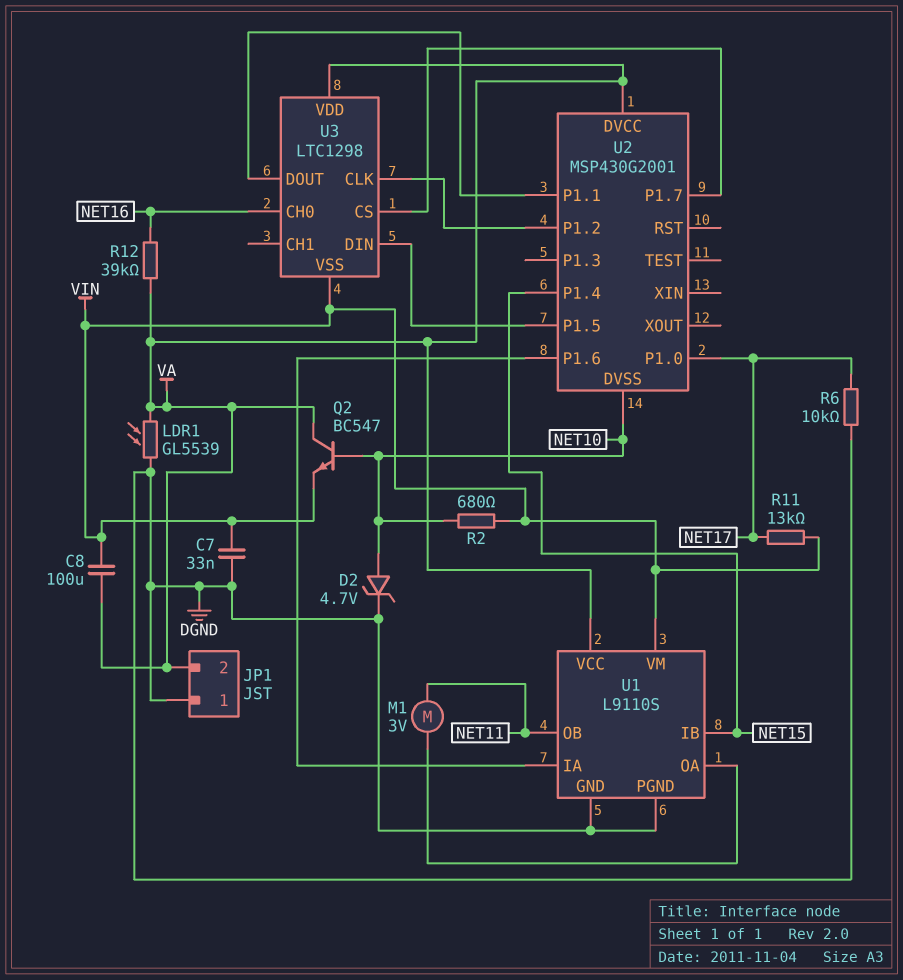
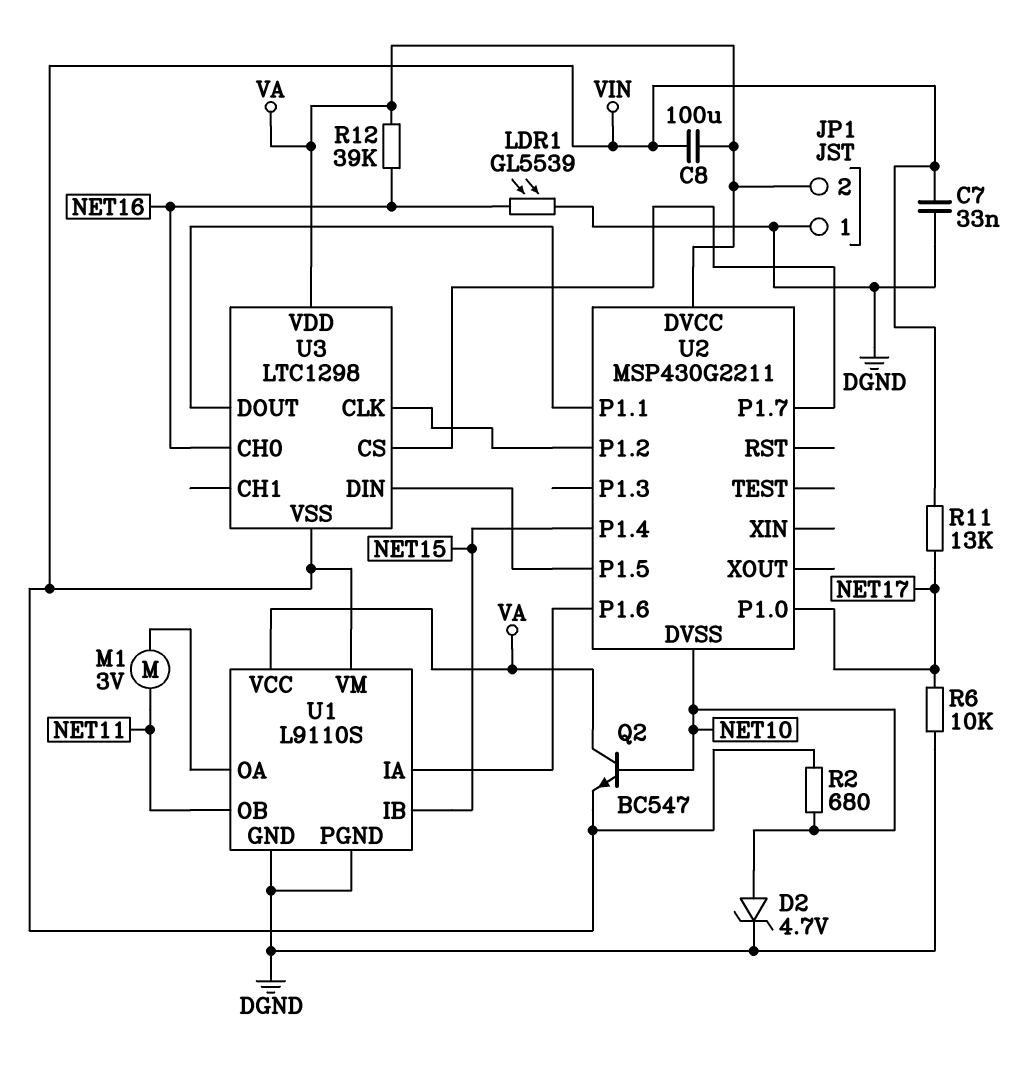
LDR1: GL5539 (DGND, VA) -> GL5539 (DGND, NET16)
U2: MSP430G2001 -> MSP430G2211

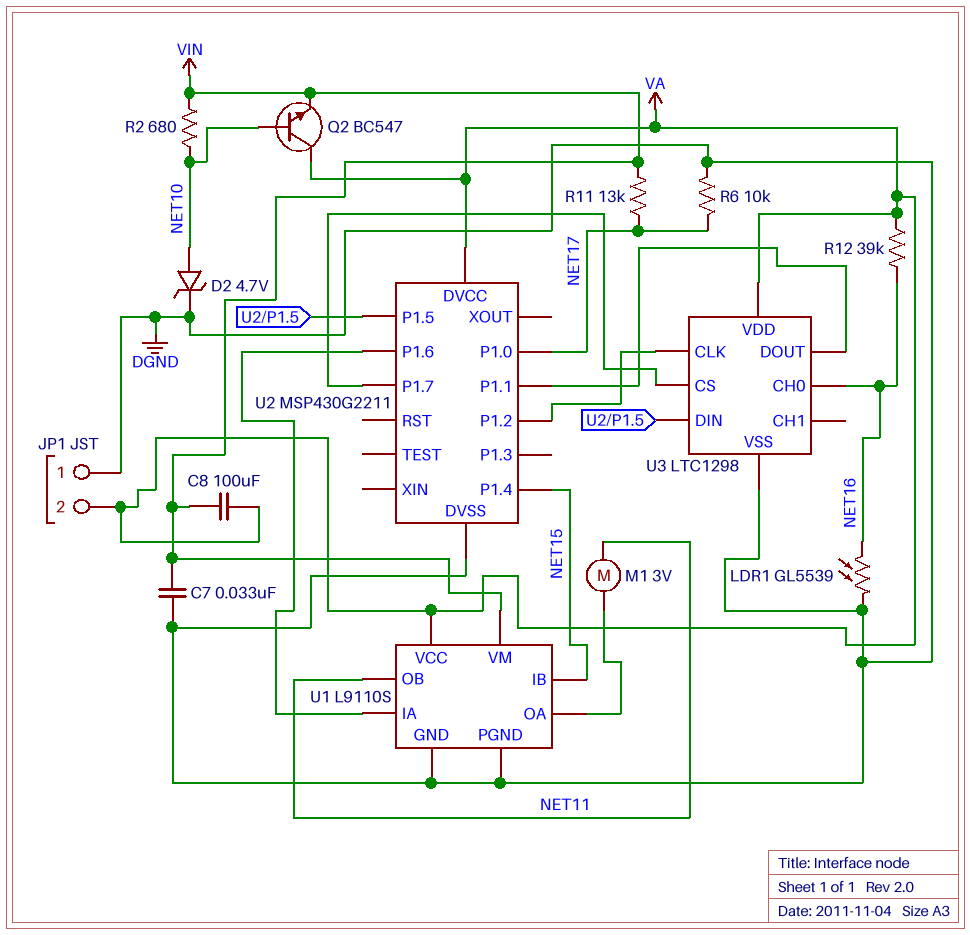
U2 pin DVSS: NET10 -> DGND
U3 pin VSS: VIN -> DGND

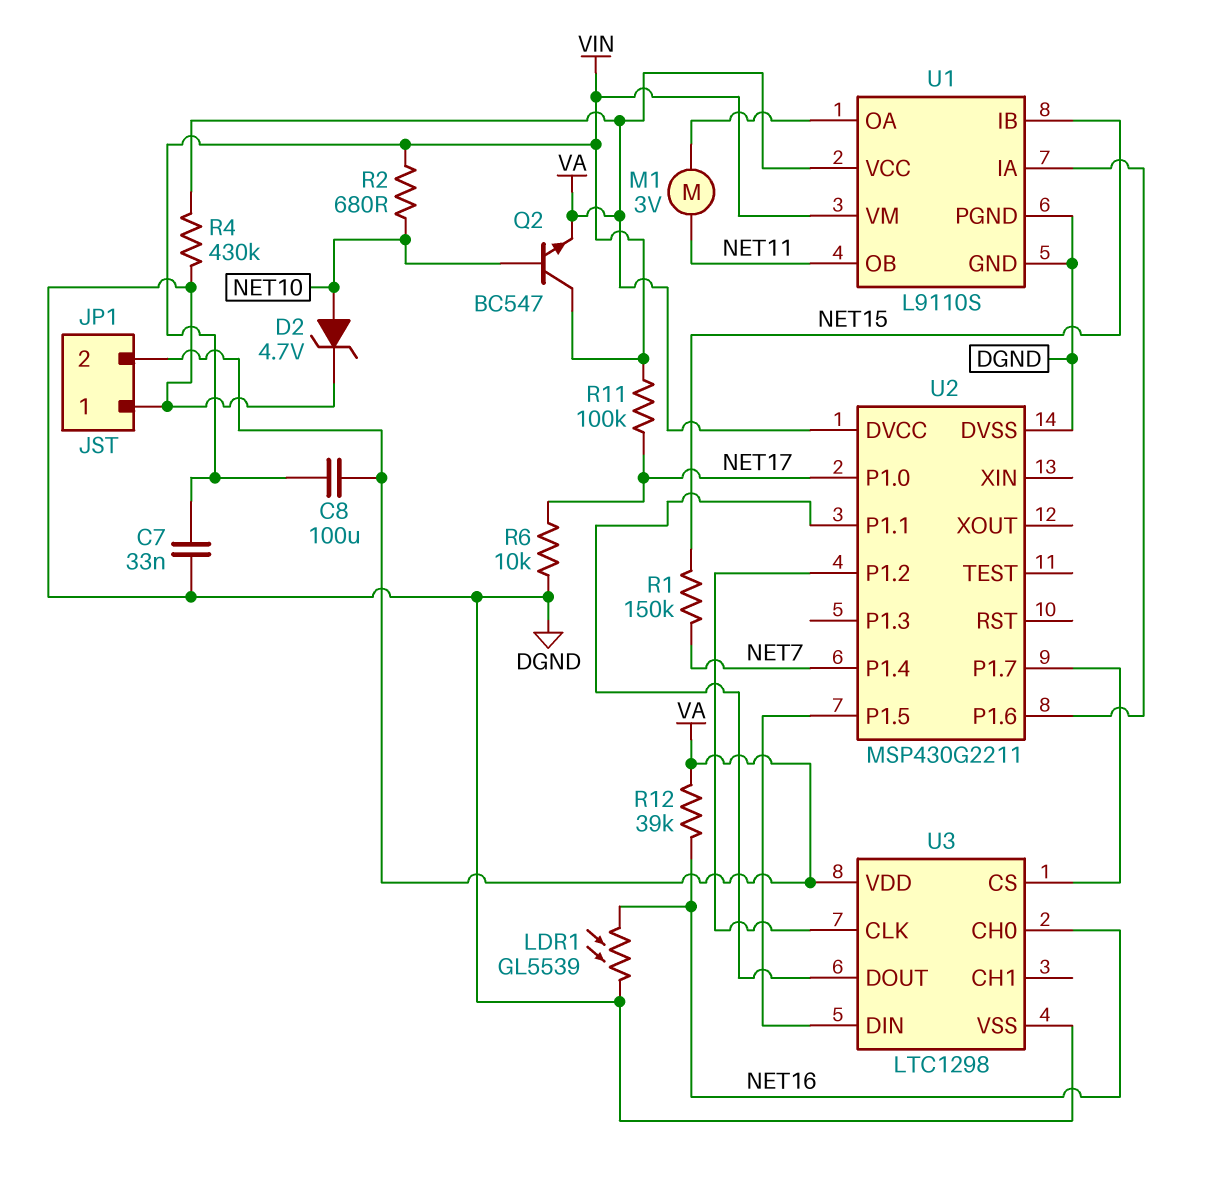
Q2: NPN BC547 (B NET10, C VA, E VIN) -> NPN BC547 (B NET10, C VIN, E VA)
R1: none -> 150k (NET7, NET15)
R4: none -> 430k (DGND, VA)
R11: 13k (NET17, VIN) -> 100k (NET17, VIN)
U2 pin P1.4: NET15 -> NET7

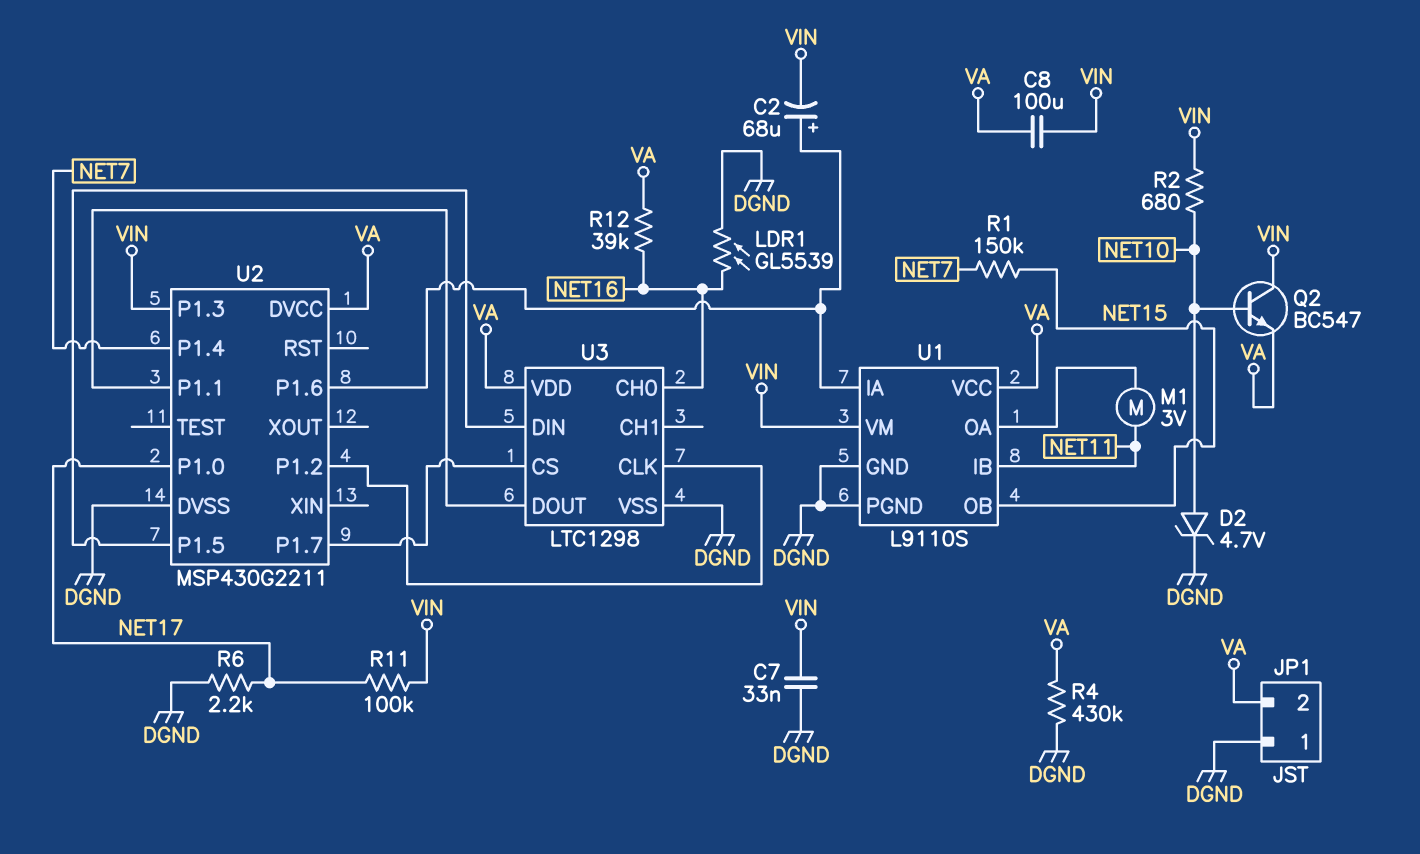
C2: none -> 68uF (plus U1/IA, minus VIN)
R6: 10k (DGND, NET17) -> 2.2k (DGND, NET17)
U1 pin IB: NET15 -> NET11
U1 pin OB: NET11 -> NET15
U2 pin P1.3: none -> VIN

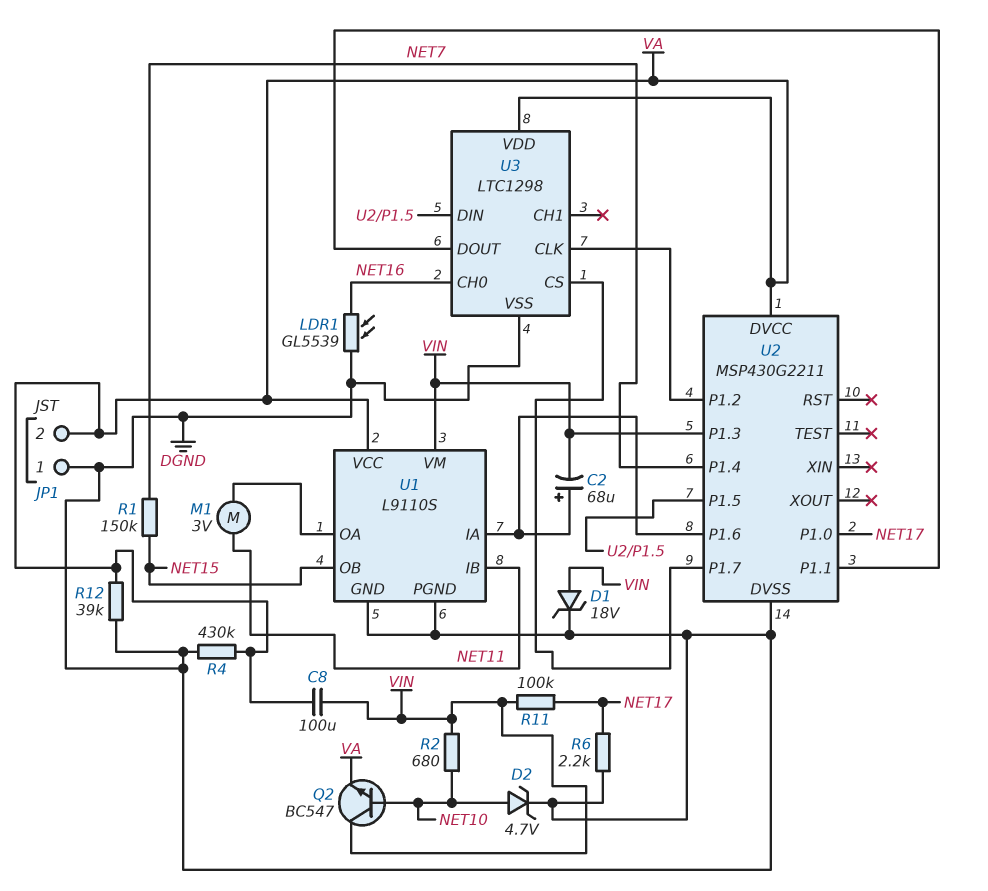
C7: 33nF (DGND, VIN) -> none
D1: none -> zener 18V (A VIN, K DGND)
R12: 39k (NET16, VA) -> 39k (DGND, VA)

